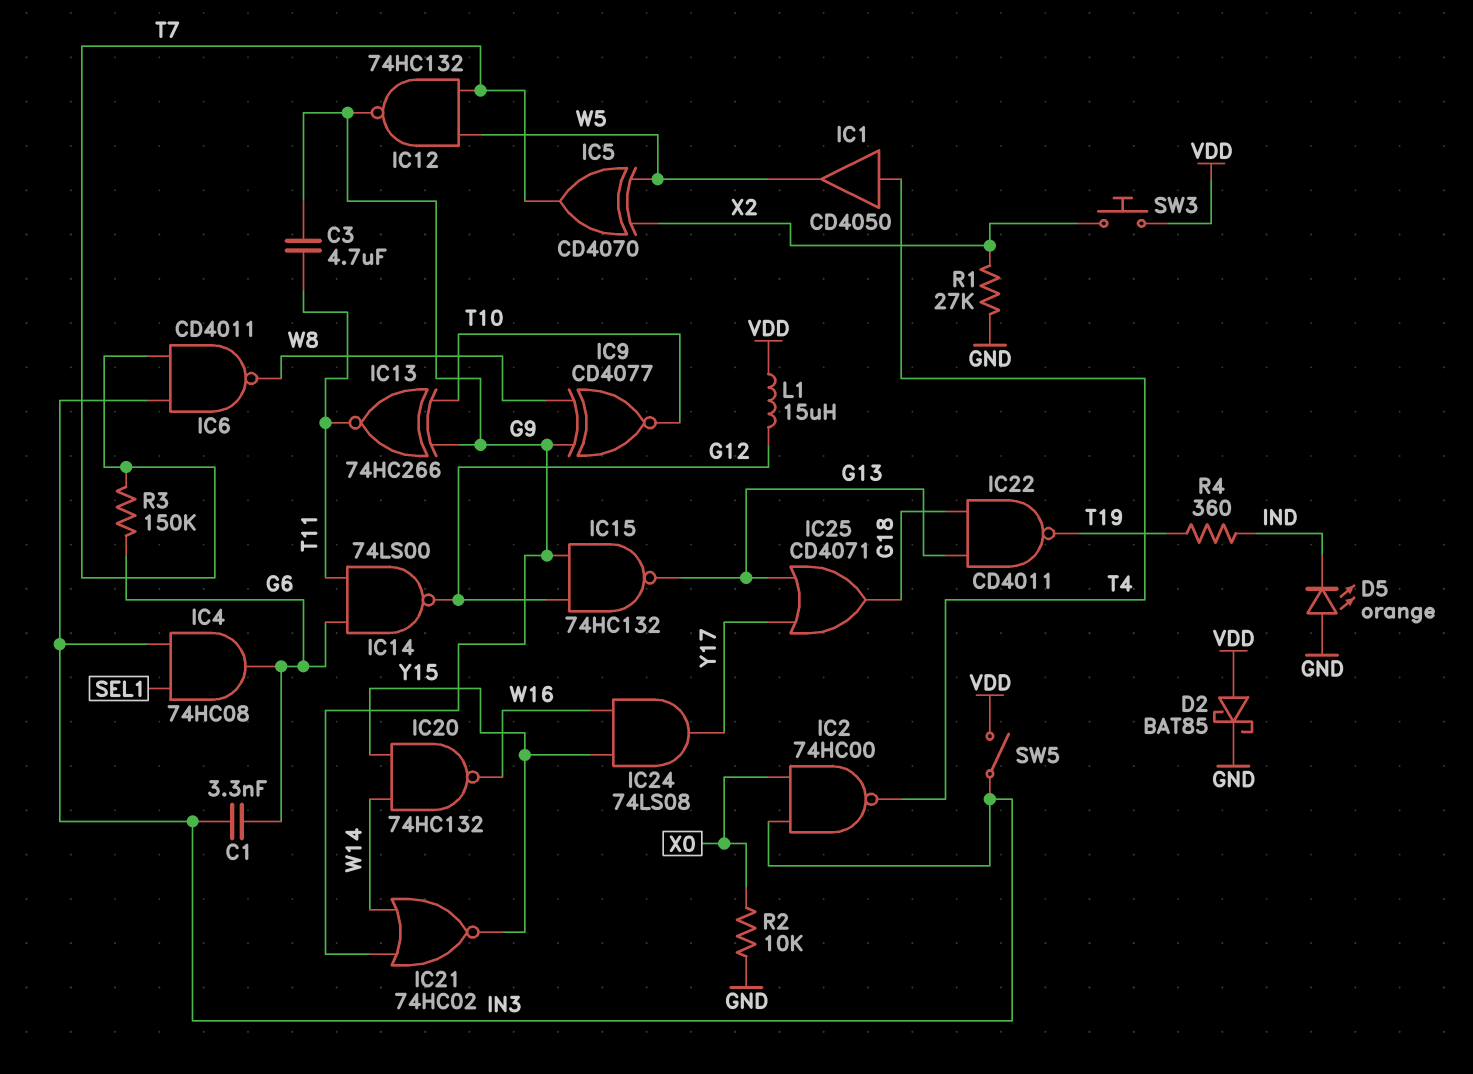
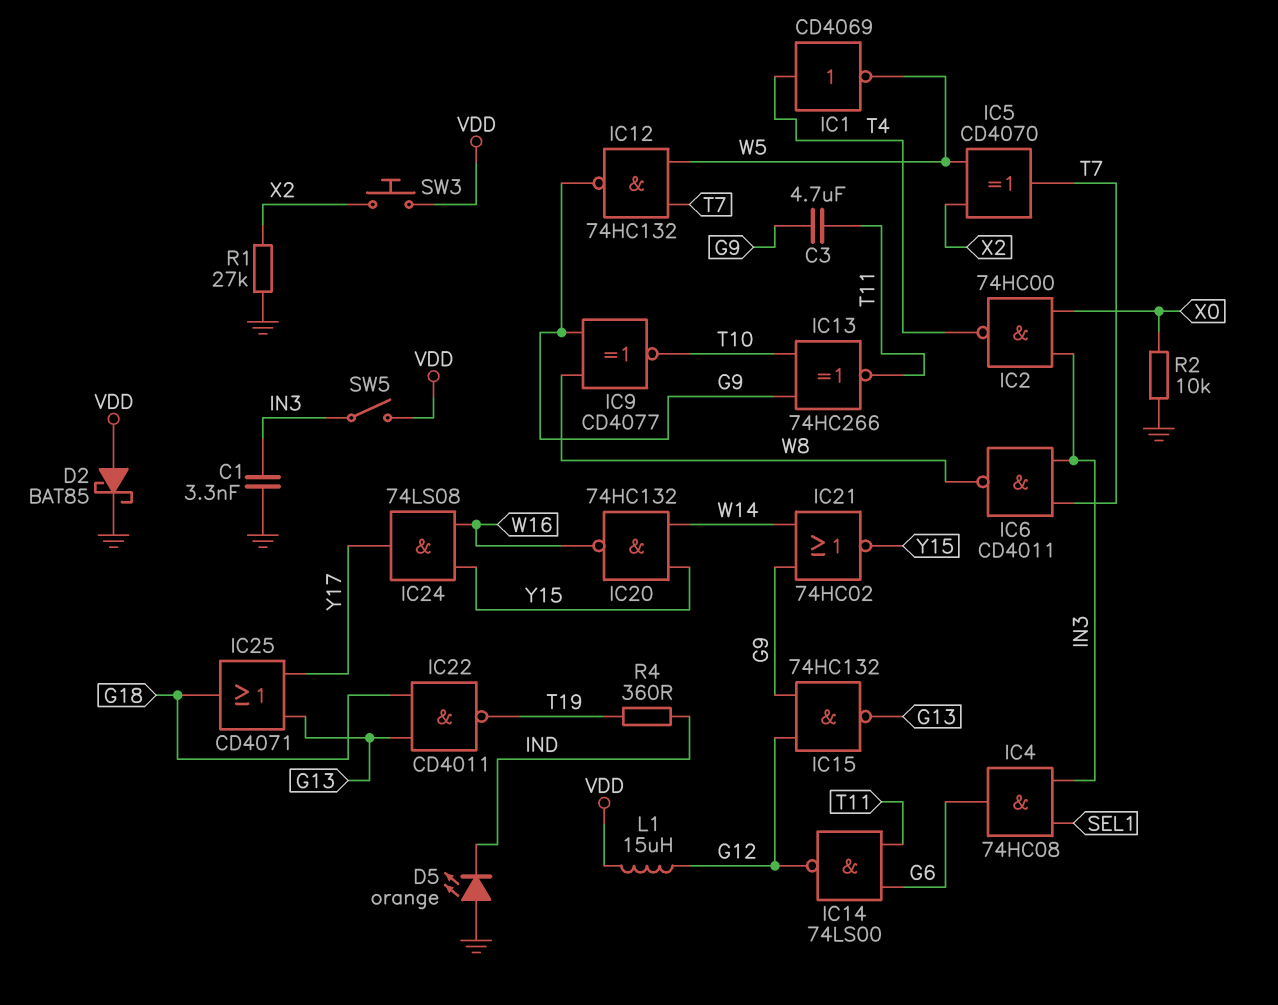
C1: 3.3nF (G6, IN3) -> 3.3nF (GND, IN3)
IC1: buffer CD4050 (in T4, out W5) -> NOT CD4069 (in T4, out W5)
R3: 150k (G6, T7) -> none

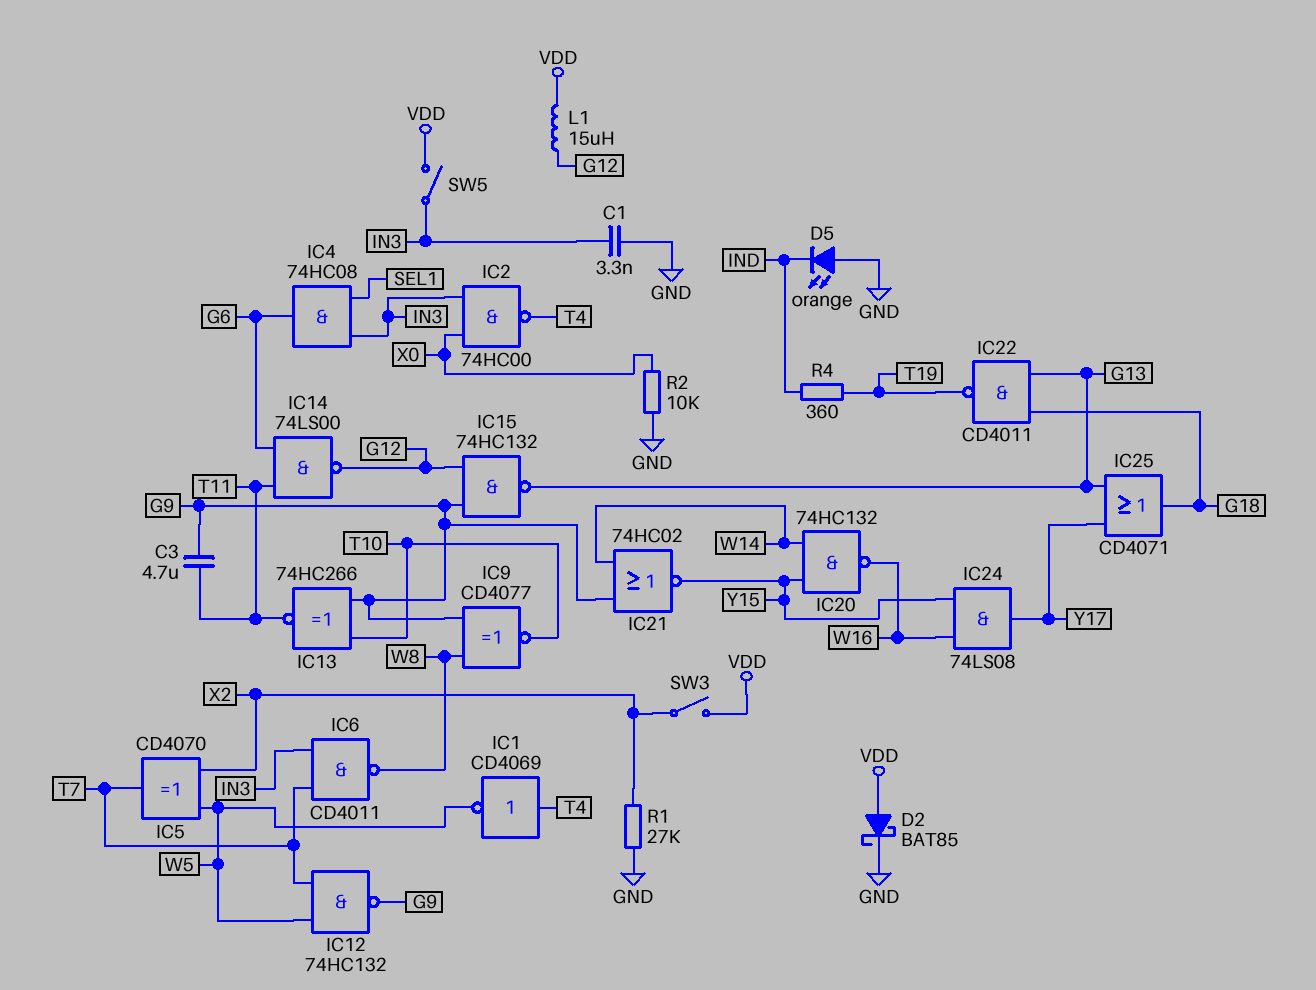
SW3: button (VDD, X2) -> switch (VDD, X2)

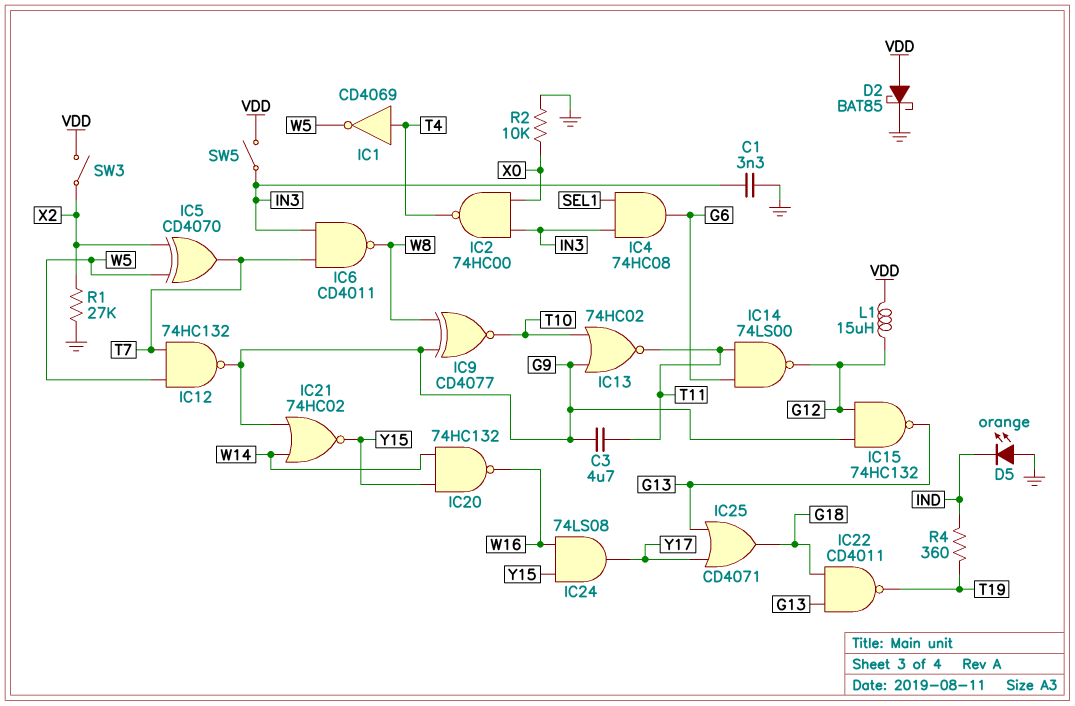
IC13: XNOR 74HC266 (in G9, in T10, out T11) -> NOR 74HC02 (in G9, in T10, out T11)

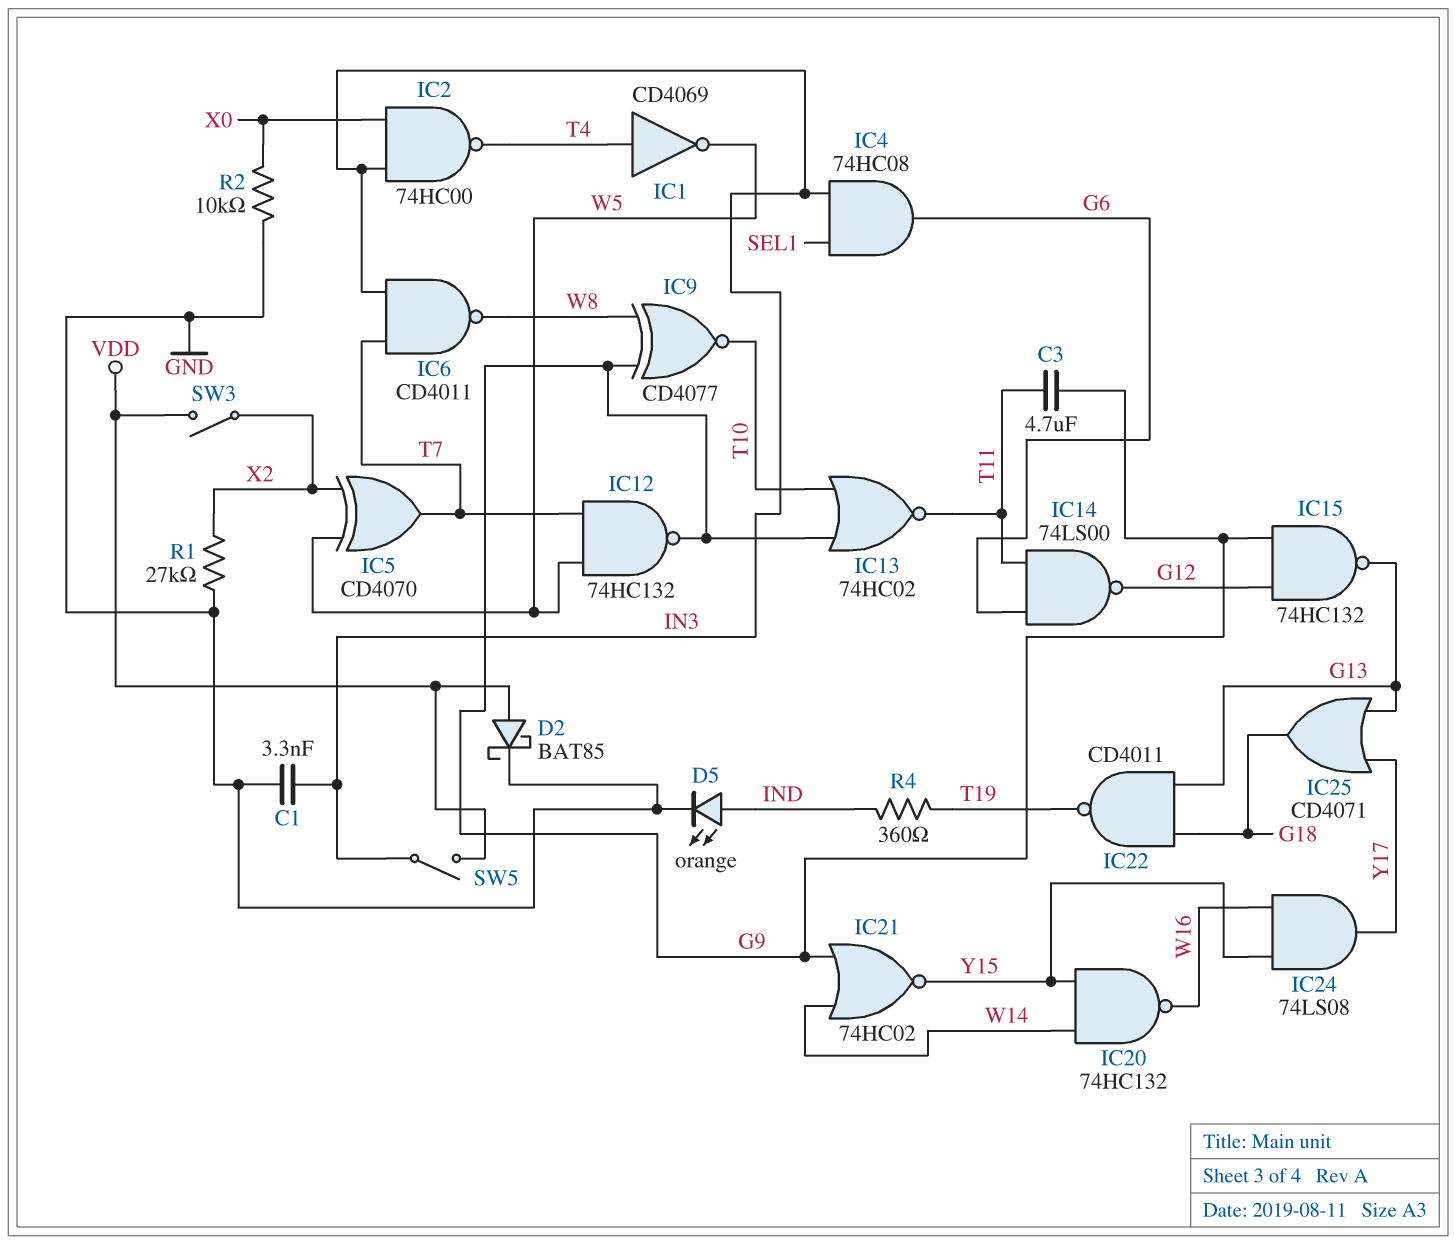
D5: LED orange (A GND, K IND) -> LED orange (A IND, K GND)
L1: 15uH (G12, VDD) -> none

